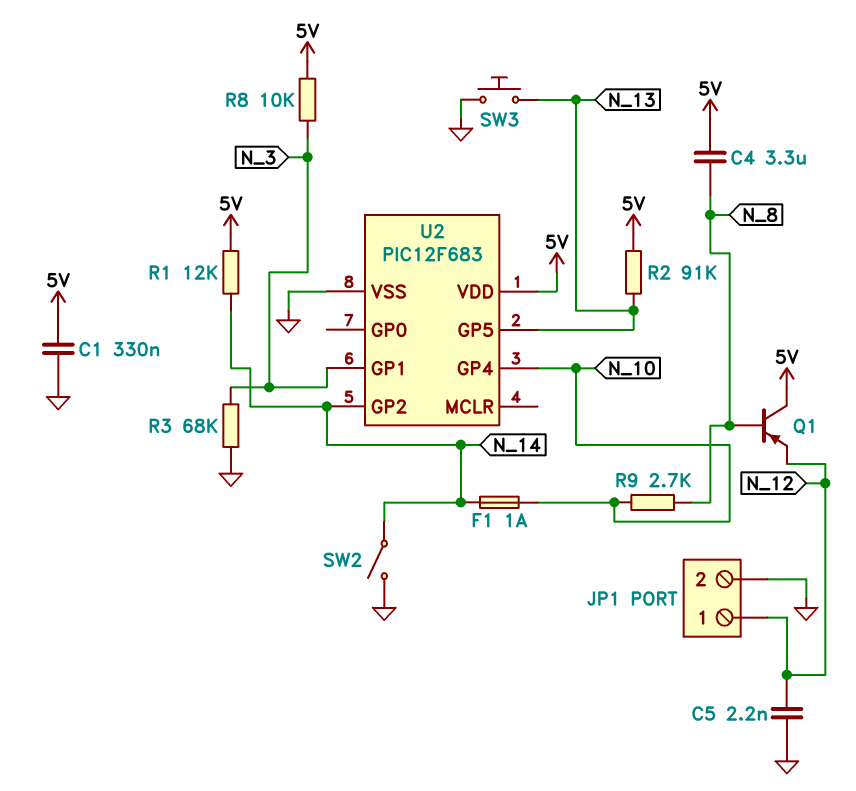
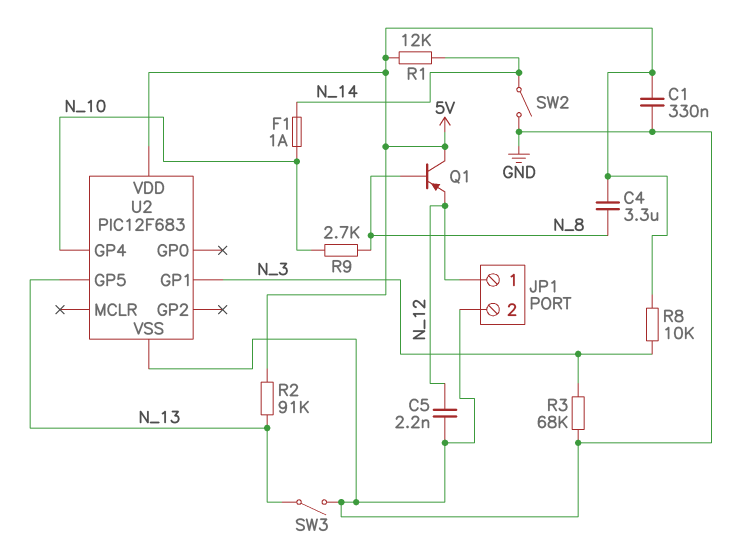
SW3: button (GND, N_13) -> switch (GND, N_13)
U2 pin GP2: N_14 -> none

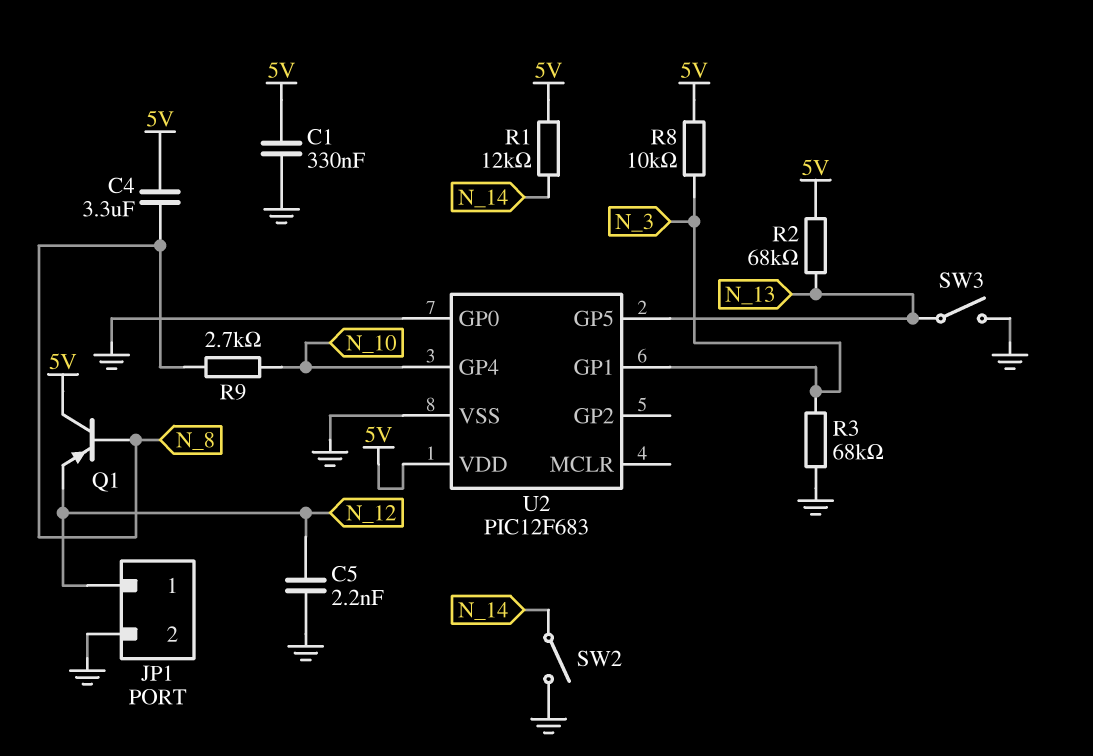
F1: 1A (N_10, N_14) -> none
R2: 91k (5V, N_13) -> 68k (5V, N_13)
U2 pin GP0: none -> GND

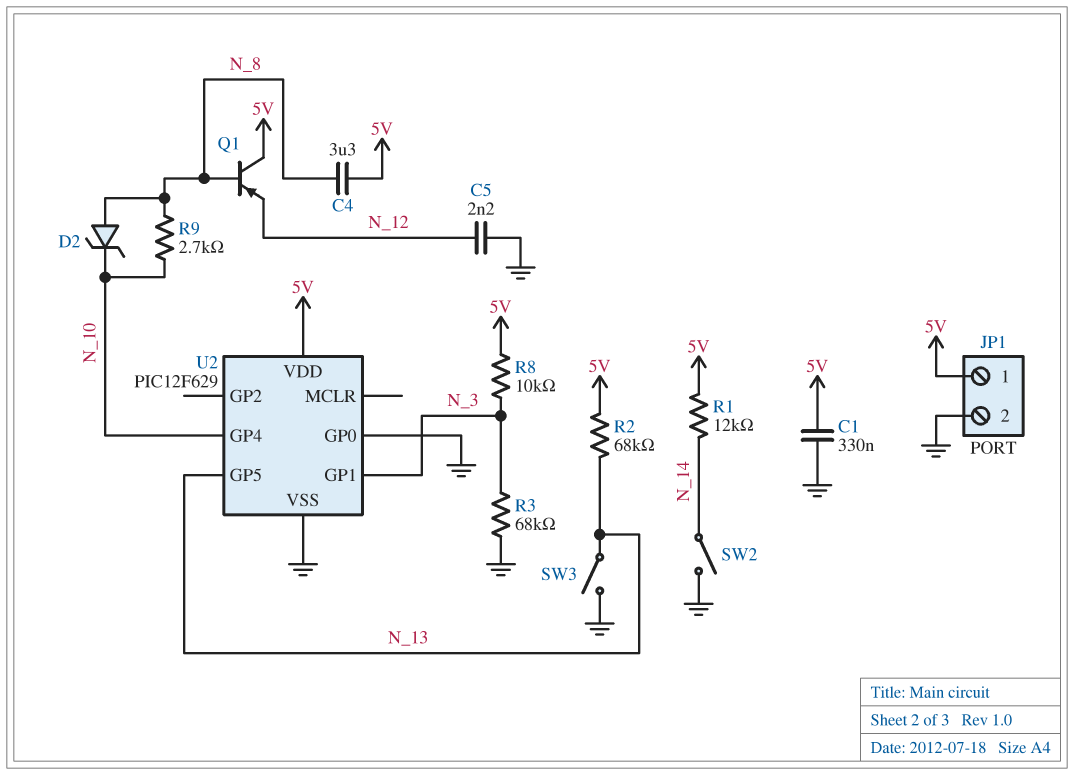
D2: none -> zener (A N_8, K N_10)
JP1 pin 1: N_12 -> 5V
U2: PIC12F683 -> PIC12F629

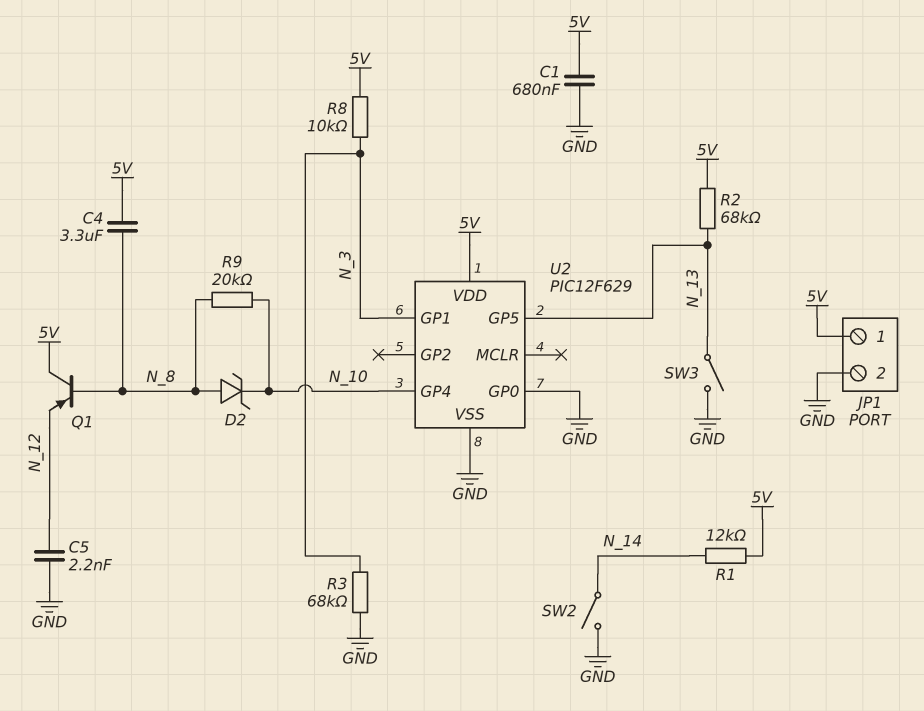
C1: 330nF (5V, GND) -> 680nF (5V, GND)
R9: 2.7k (N_8, N_10) -> 20k (N_8, N_10)

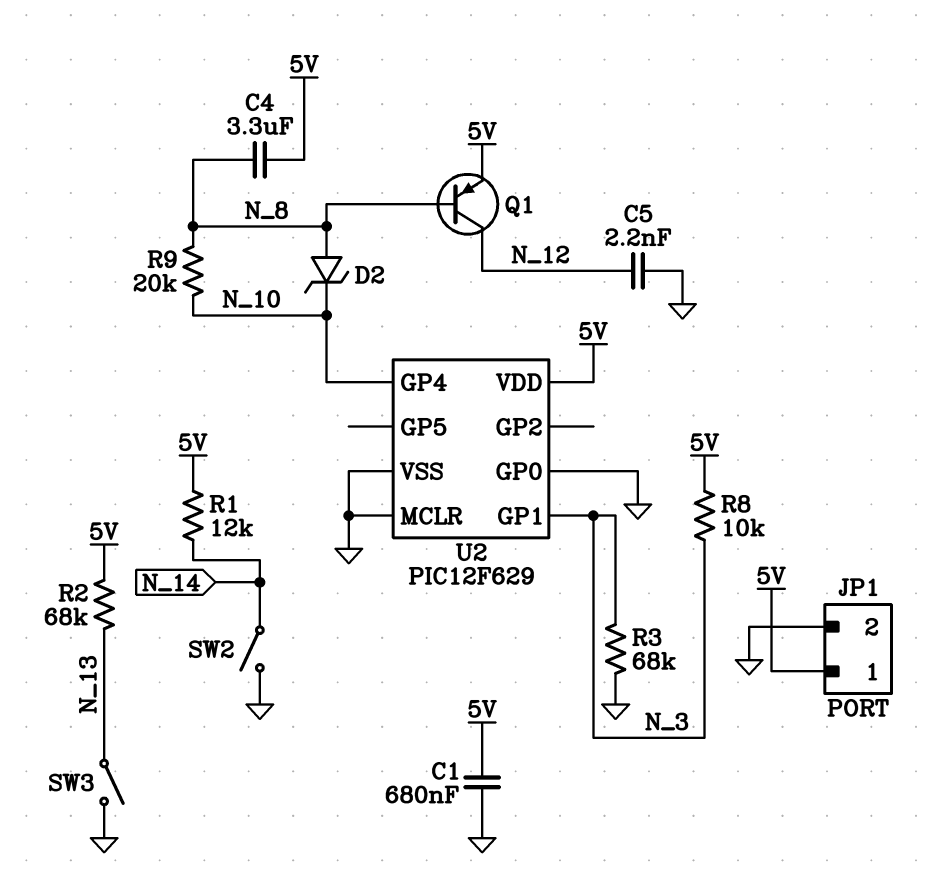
Q1: PNP (B N_8, C 5V, E N_12) -> PNP (B N_8, C N_12, E 5V)
U2 pin GP5: N_13 -> none
U2 pin MCLR: none -> GND

